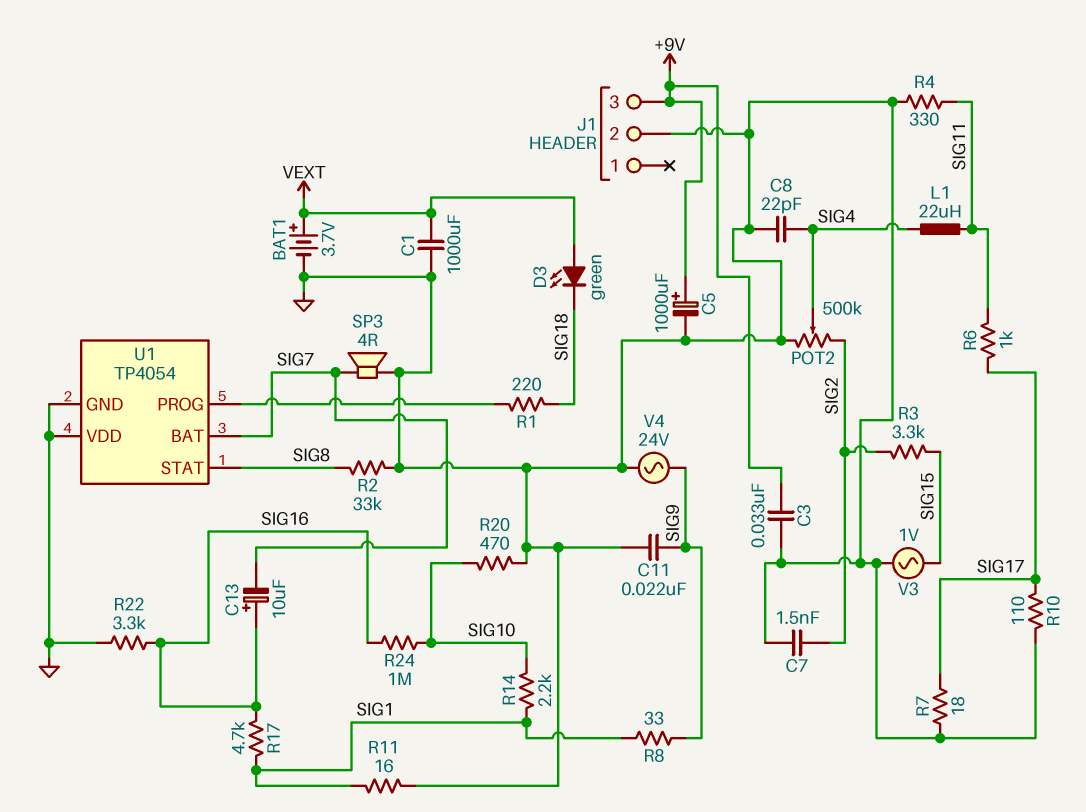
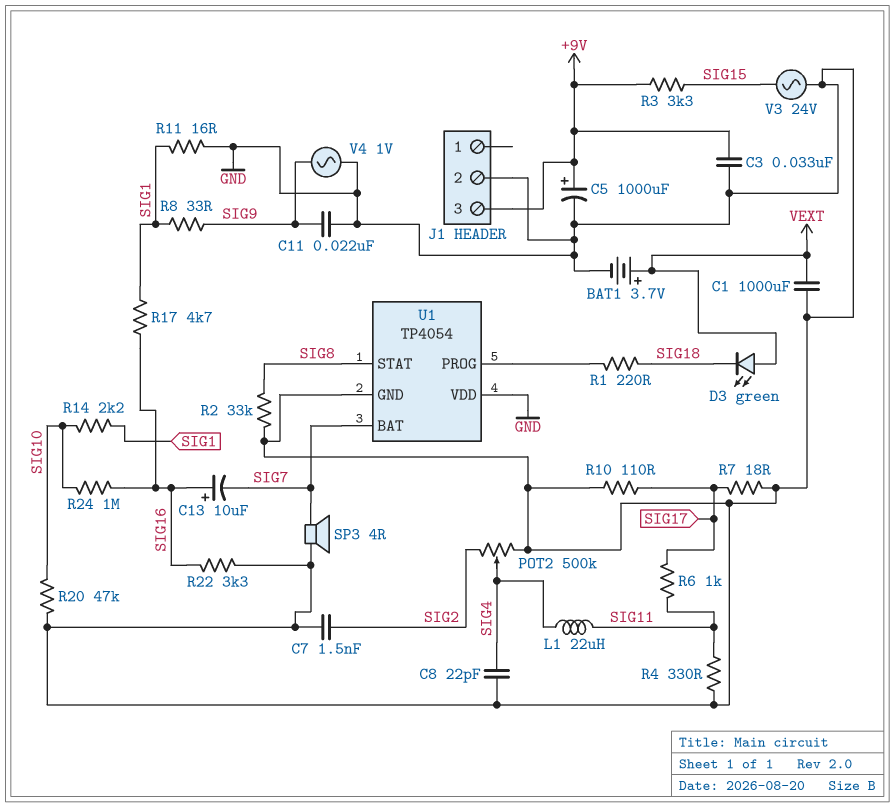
R3: 3.3k (SIG2, SIG15) -> 3.3k (+9V, SIG15)
R20: 470 (GND, SIG10) -> 47k (GND, SIG10)
V3: AC 1V (GND, SIG15) -> AC 24V (GND, SIG15)
V4: AC 24V (GND, SIG9) -> AC 1V (GND, SIG9)

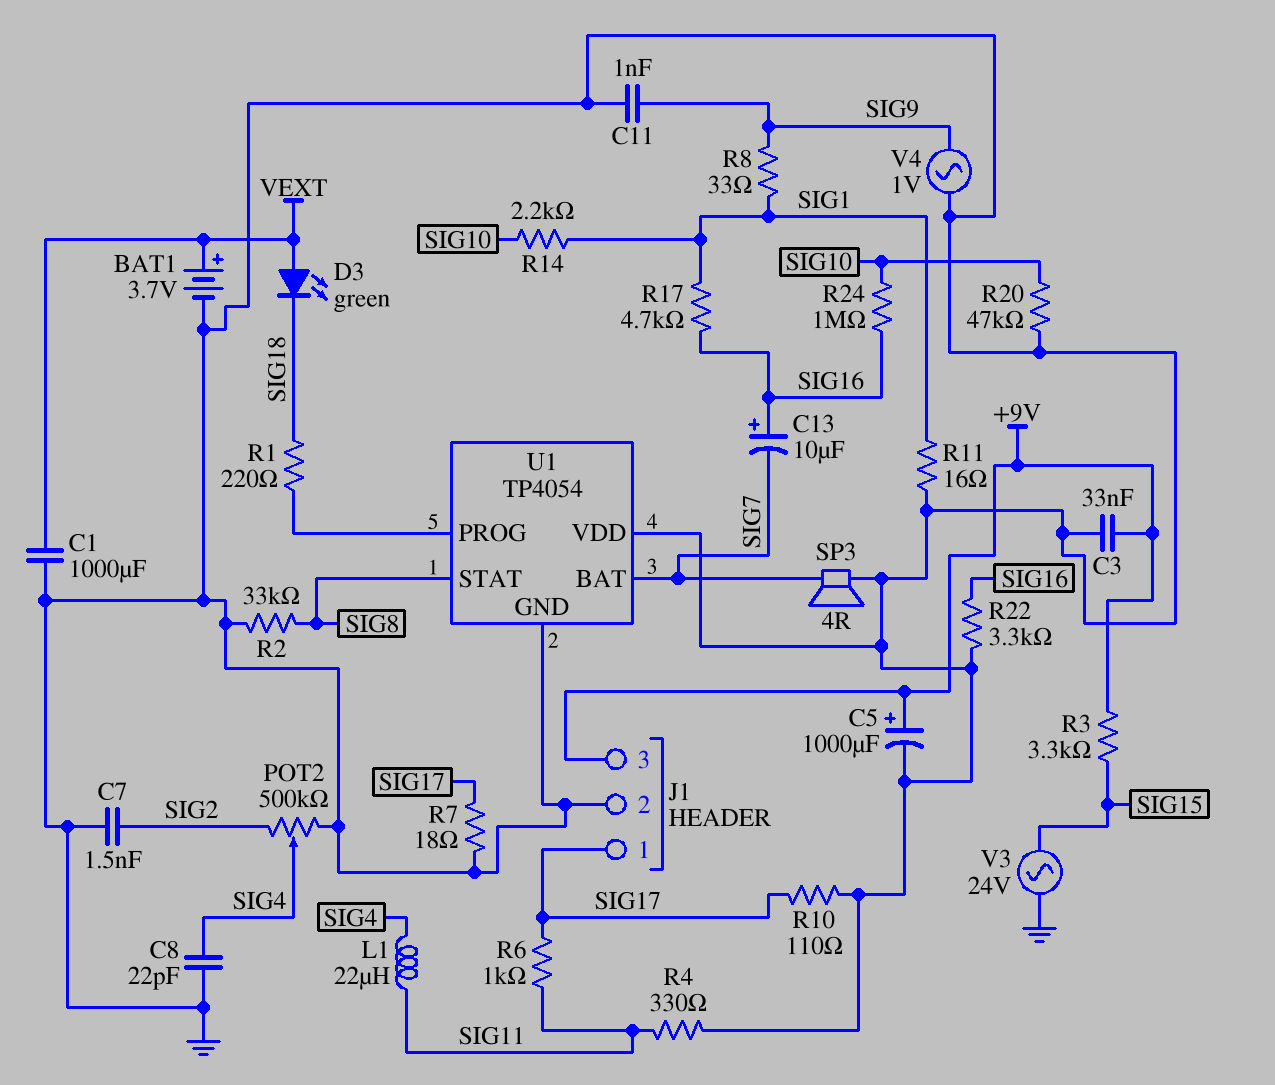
C11: 22nF (GND, SIG9) -> 1nF (GND, SIG9)
J1 pin 1: none -> SIG17

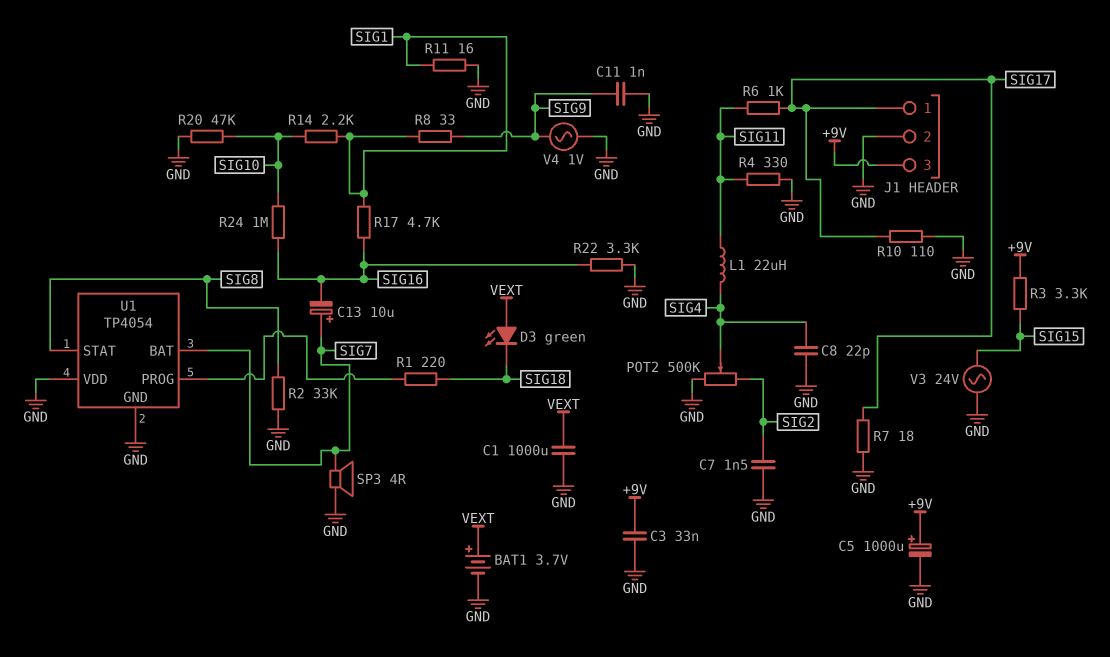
C13: 10uF (plus SIG16, minus SIG7) -> 10uF (plus SIG7, minus SIG16)

